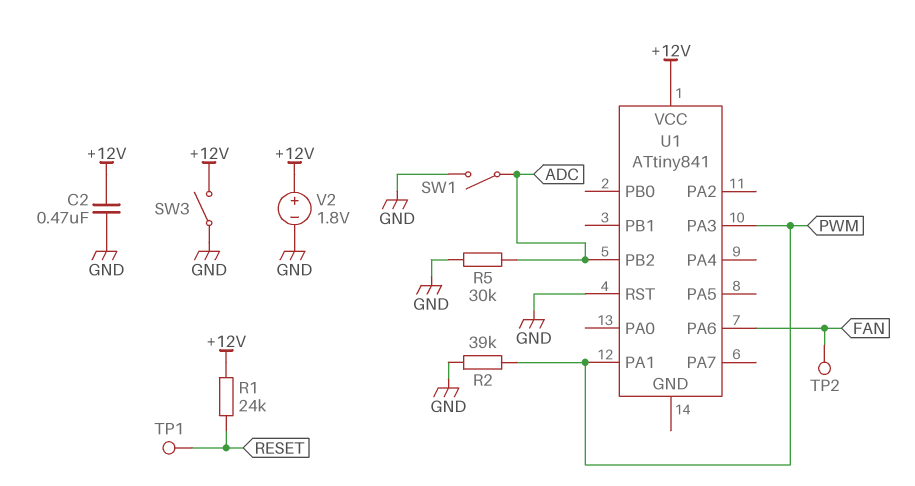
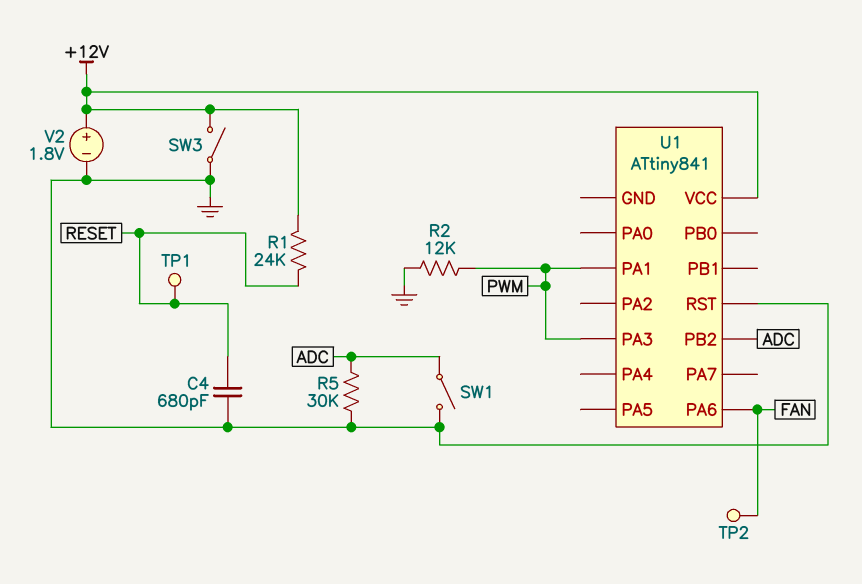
C2: 470nF (+12V, GND) -> none
C4: none -> 680pF (GND, RESET)
R2: 39k (GND, PWM) -> 12k (GND, PWM)

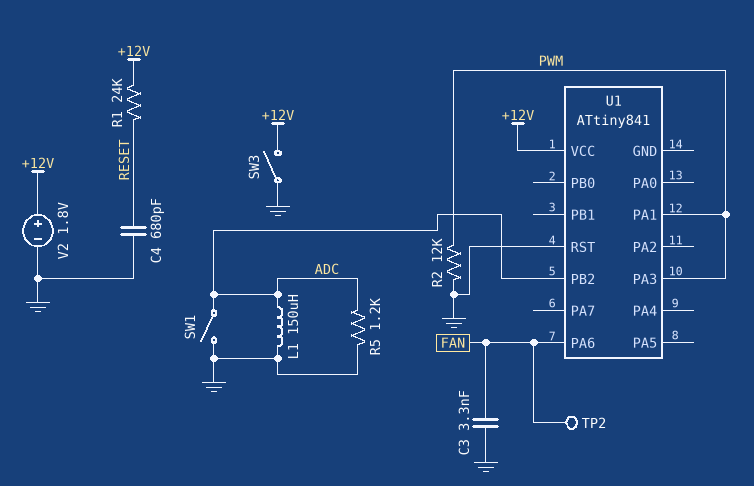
C3: none -> 3.3nF (FAN, GND)
L1: none -> 150uH (ADC, GND)
R5: 30k (ADC, GND) -> 1.2k (ADC, GND)
TP1: test point (RESET) -> none

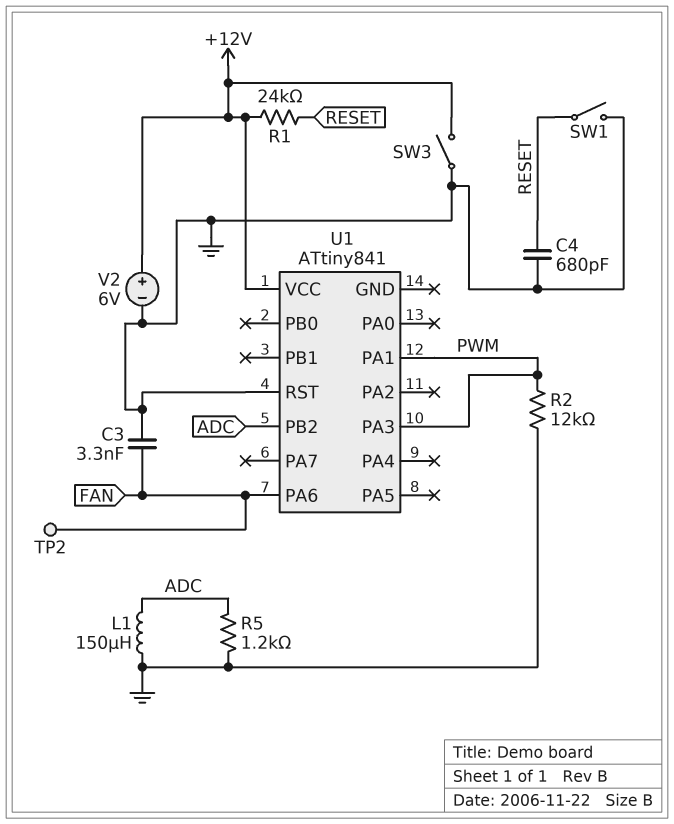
SW1: switch (ADC, GND) -> switch (GND, RESET)
V2: 1.8V (plus +12V, minus GND) -> 6V (plus +12V, minus GND)

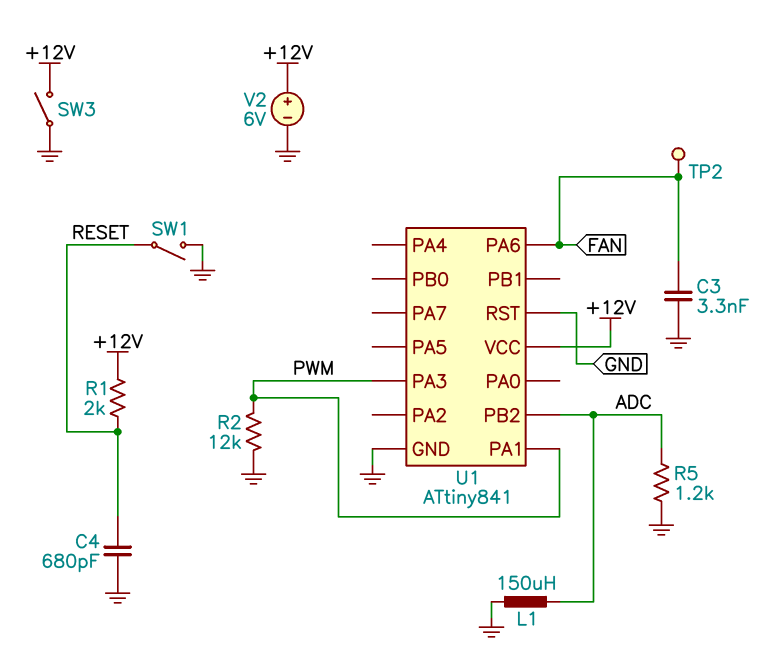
R1: 24k (+12V, RESET) -> 2k (+12V, RESET)
U1 pin GND: none -> GND

